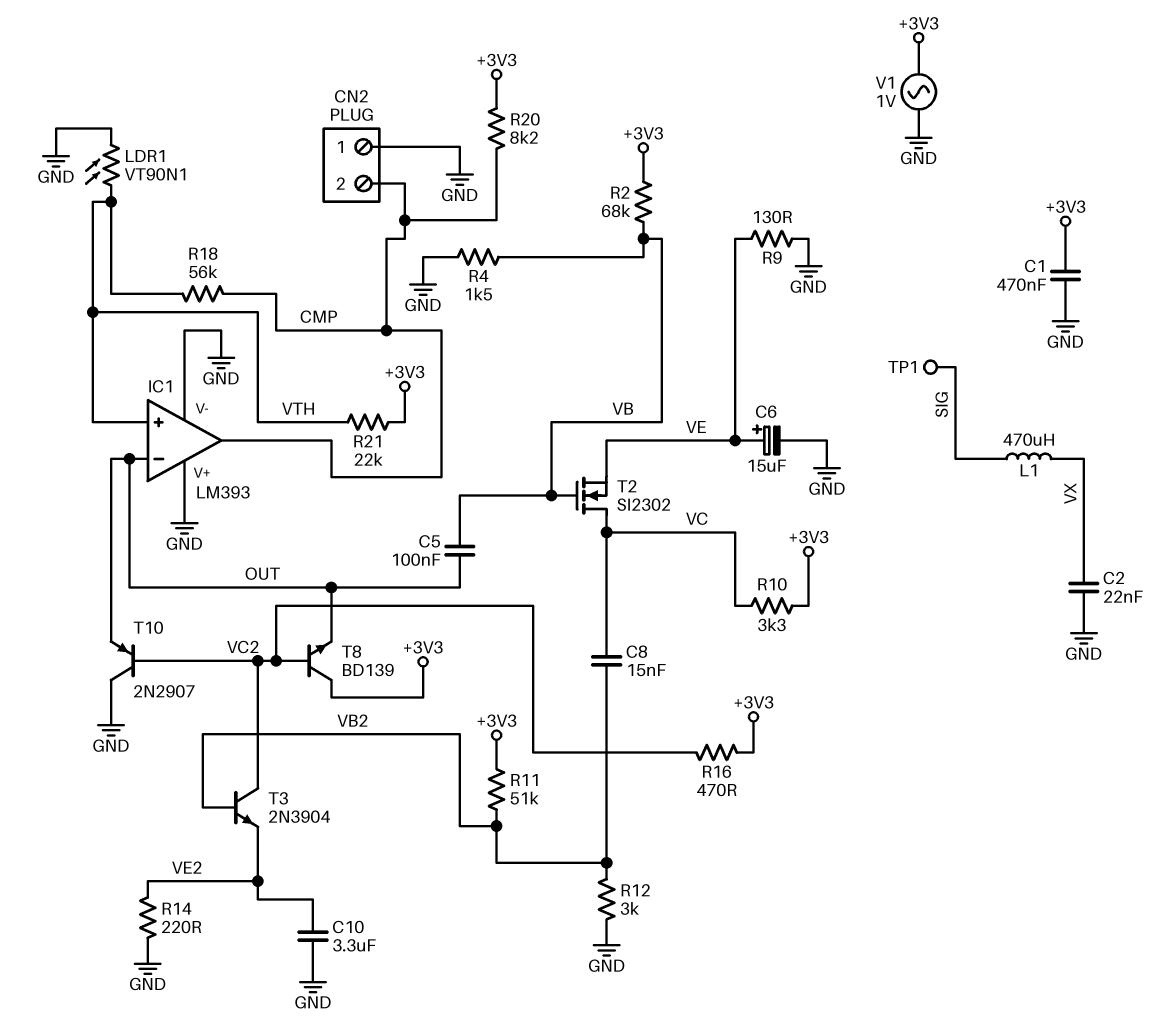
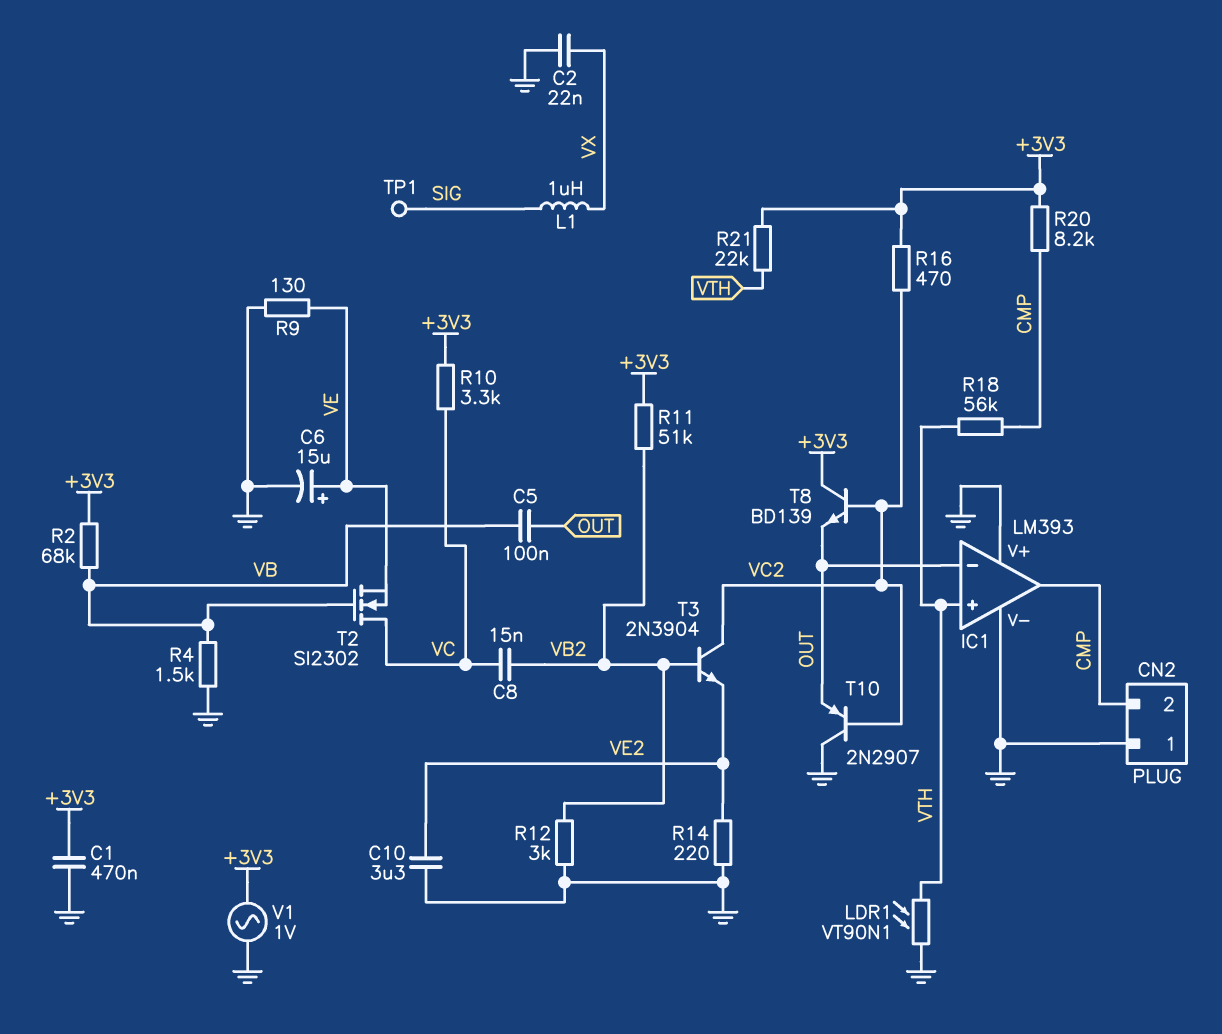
L1: 470uH (SIG, VX) -> 1uH (SIG, VX)

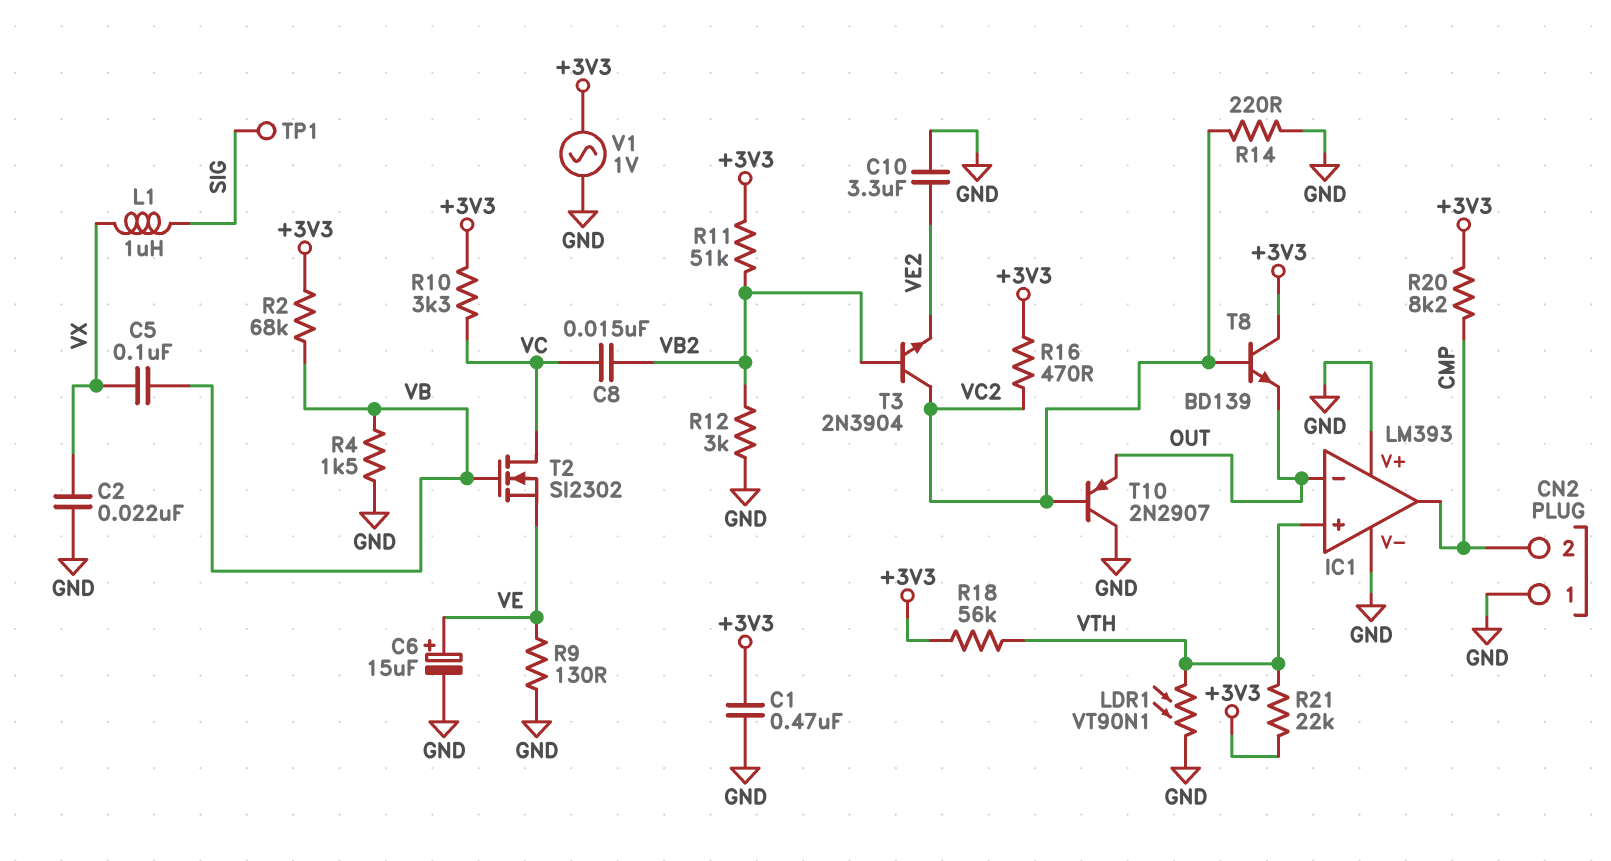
C5: 100nF (OUT, VB) -> 100nF (VB, VX)
R14: 220 (GND, VE2) -> 220 (GND, VC2)
R18: 56k (CMP, VTH) -> 56k (+3V3, VTH)

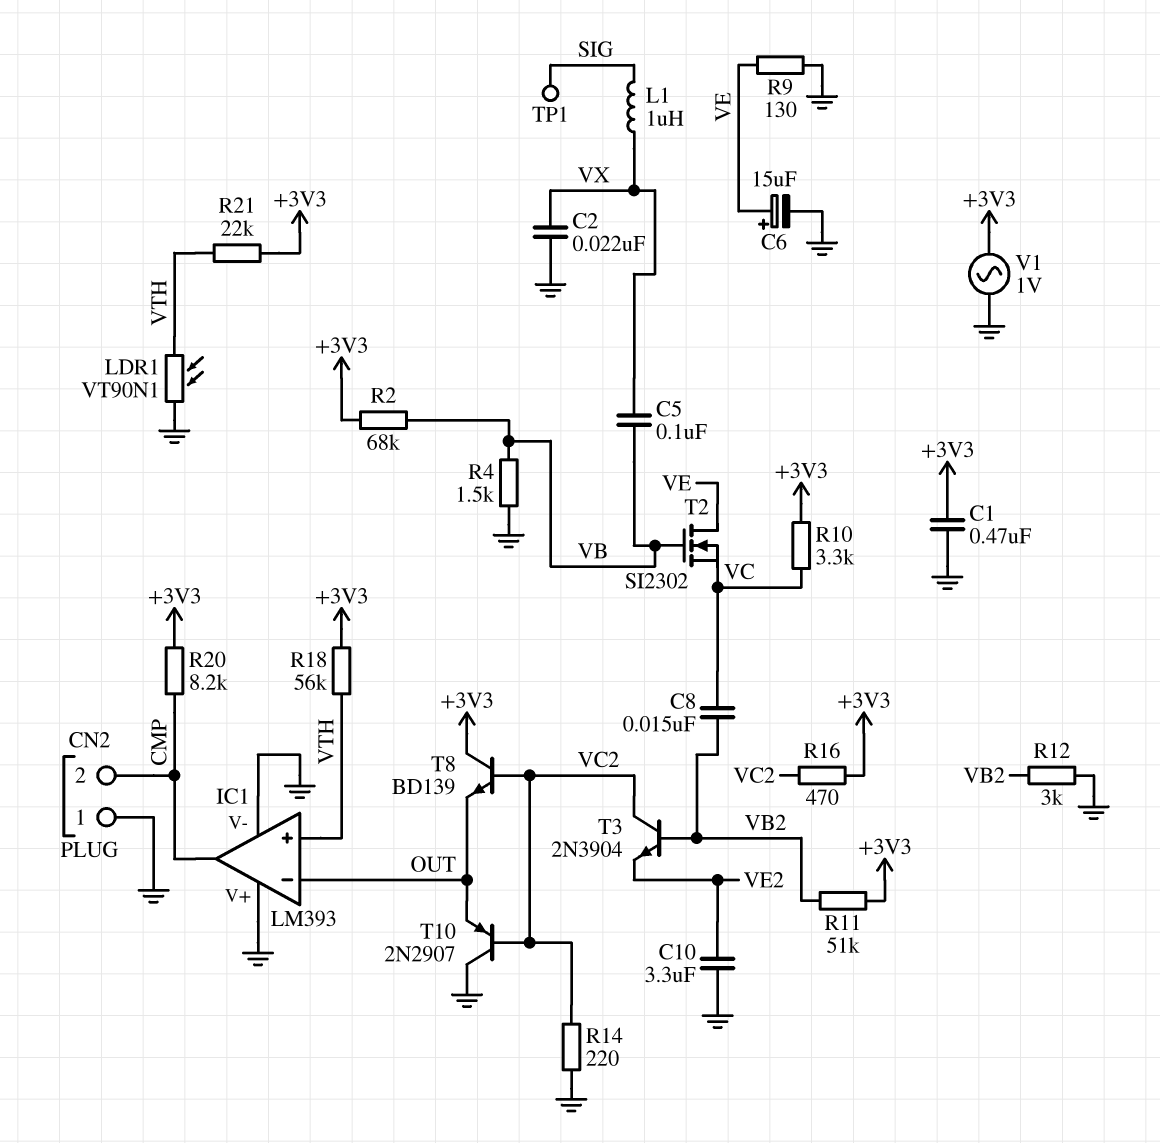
T2: NMOS SI2302 (G VB, D VC, S VE) -> NMOS SI2302 (G VB, D VE, S VC)

